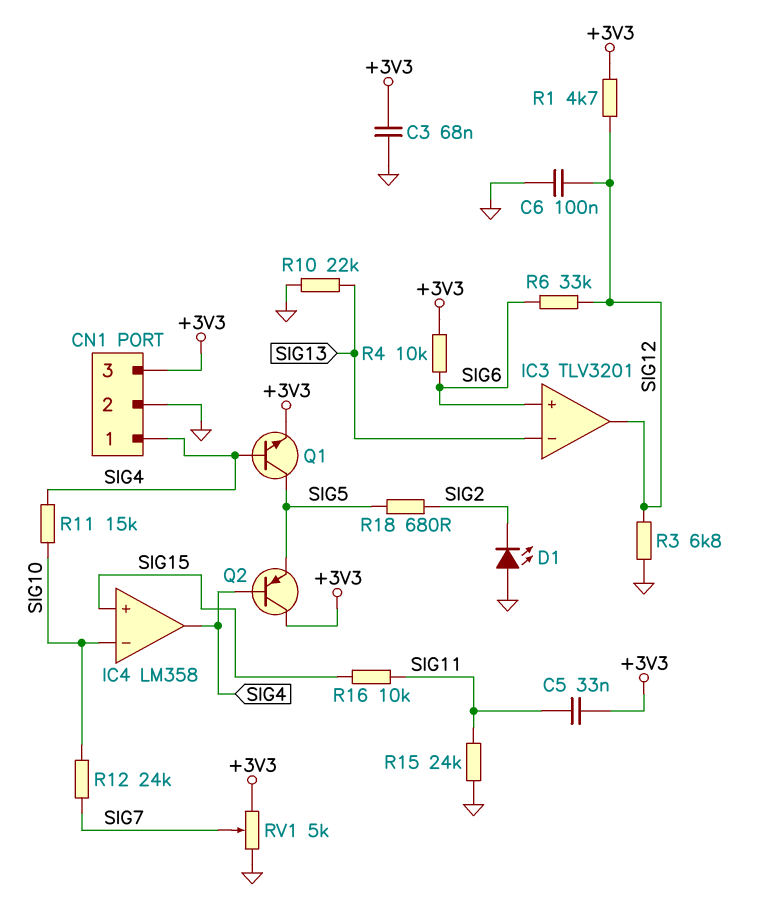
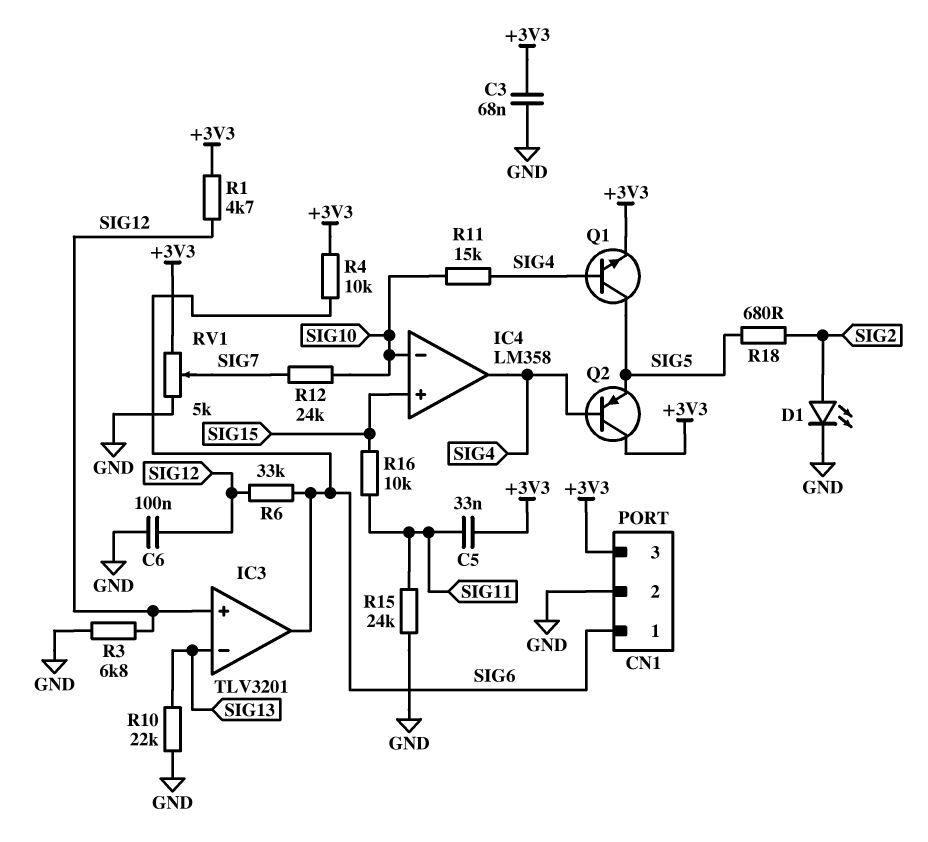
CN1 pin 1: SIG4 -> SIG6
D1: LED (A GND, K SIG2) -> LED (A SIG2, K GND)
IC3 pin in+: SIG6 -> SIG12
IC3 pin out: SIG12 -> SIG6

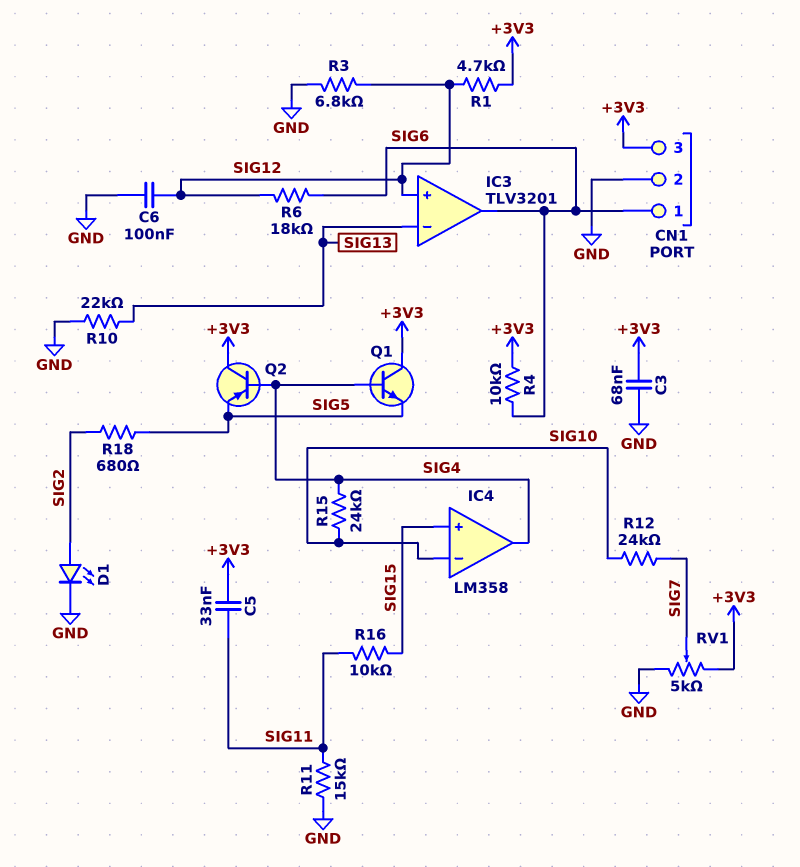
Q1: NPN (B SIG4, C SIG5, E +3V3) -> NPN (B SIG4, C +3V3, E SIG5)
R6: 33k (SIG6, SIG12) -> 18k (SIG6, SIG12)
R11: 15k (SIG4, SIG10) -> 15k (GND, SIG11)
R15: 24k (GND, SIG11) -> 24k (SIG4, SIG10)

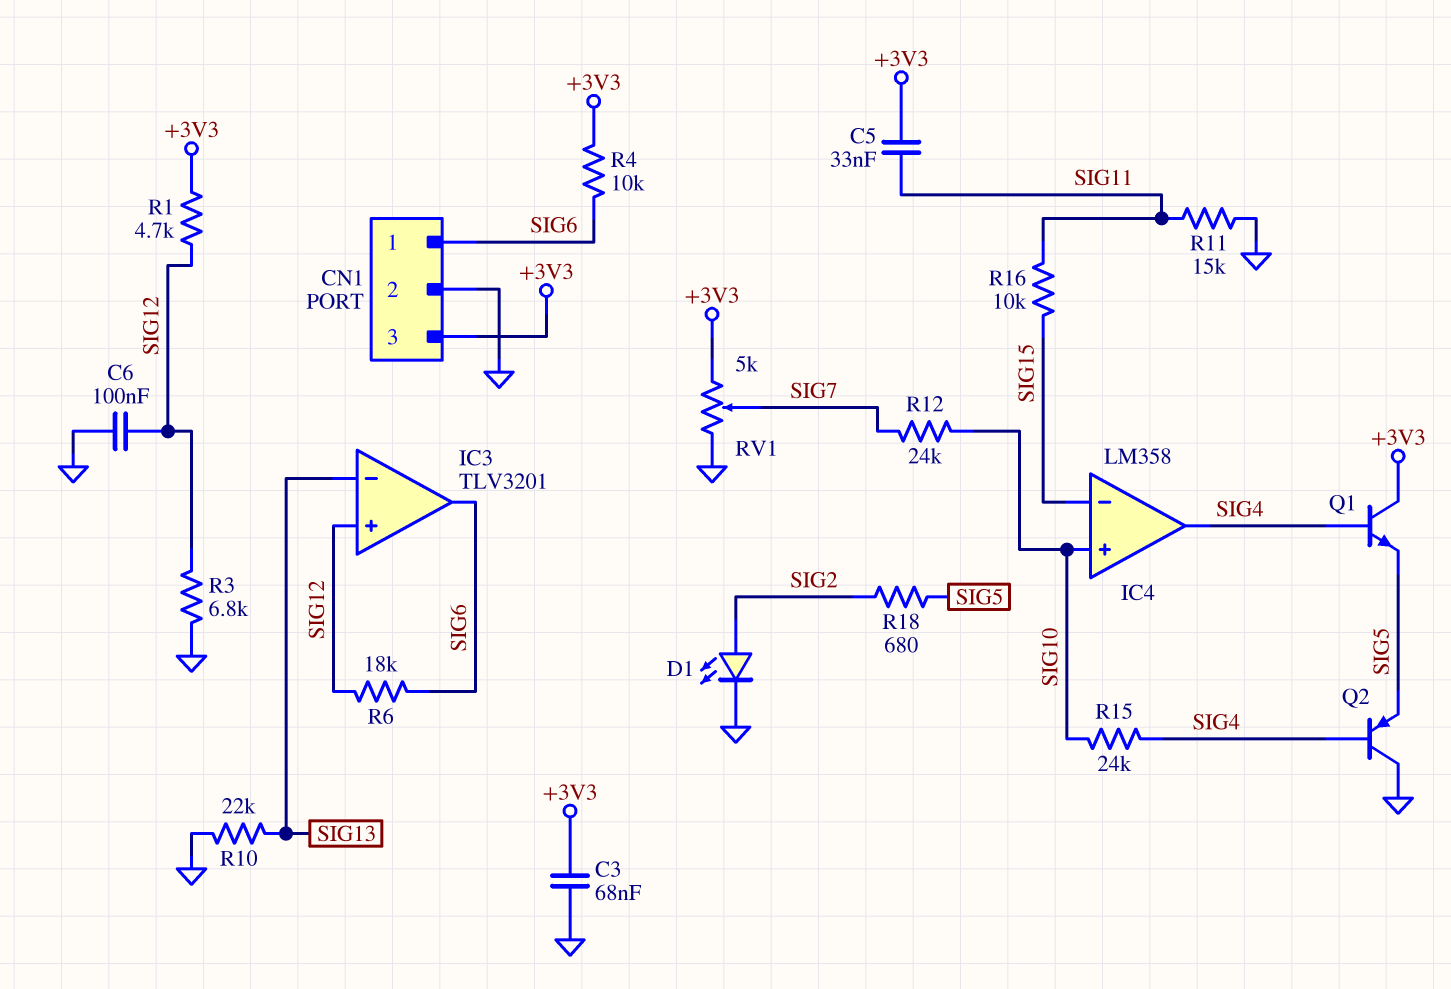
IC4 pin in+: SIG15 -> SIG10
IC4 pin in-: SIG10 -> SIG15
Q2: PNP (B SIG4, C +3V3, E SIG5) -> PNP (B SIG4, C GND, E SIG5)

